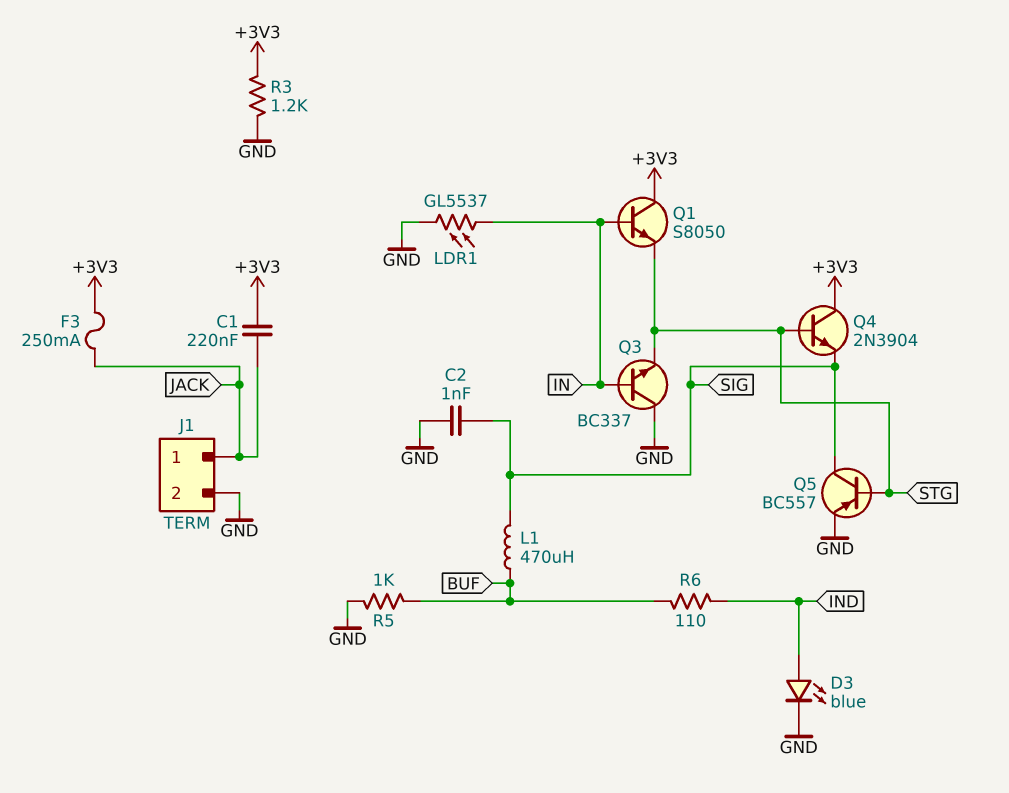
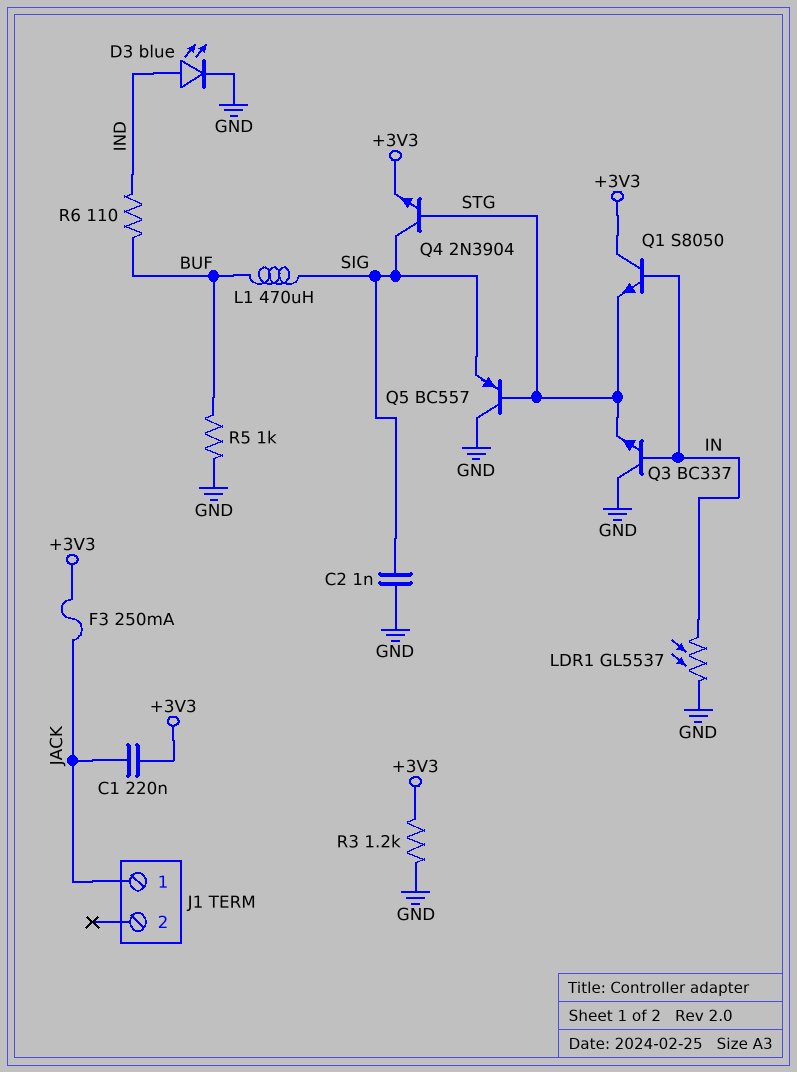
J1 pin 2: GND -> none
Q4: NPN 2N3904 (B STG, C +3V3, E SIG) -> NPN 2N3904 (B STG, C SIG, E +3V3)
Q5: PNP BC557 (B STG, C SIG, E GND) -> PNP BC557 (B STG, C GND, E SIG)

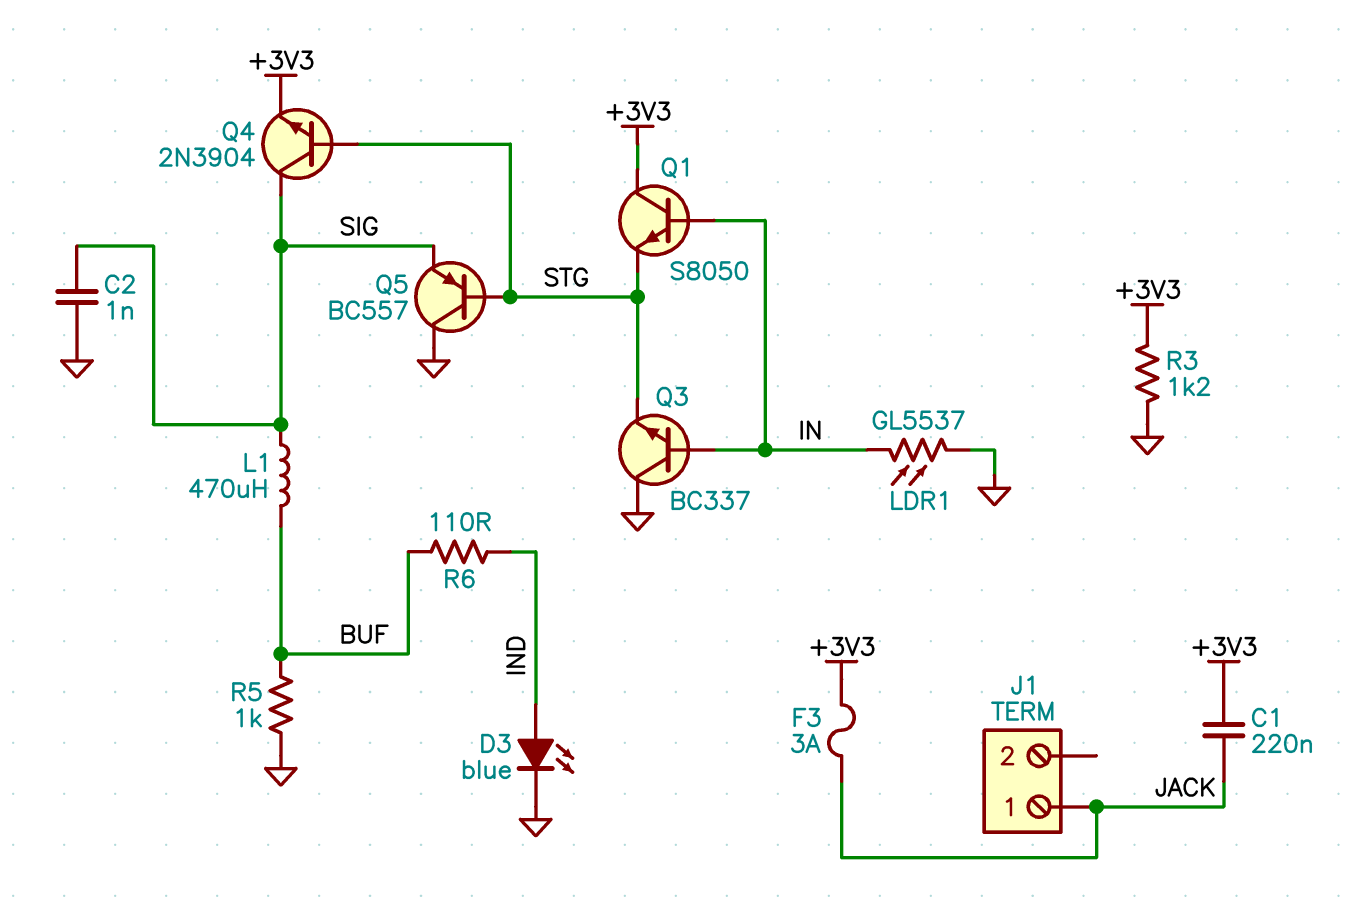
F3: 250mA (+3V3, JACK) -> 3A (+3V3, JACK)

